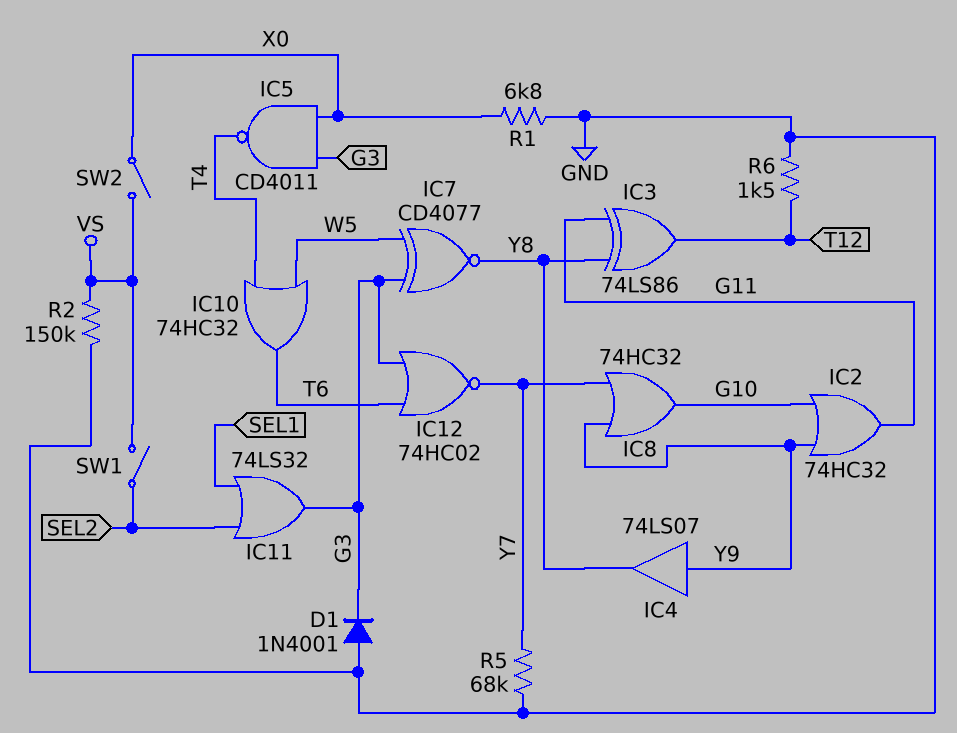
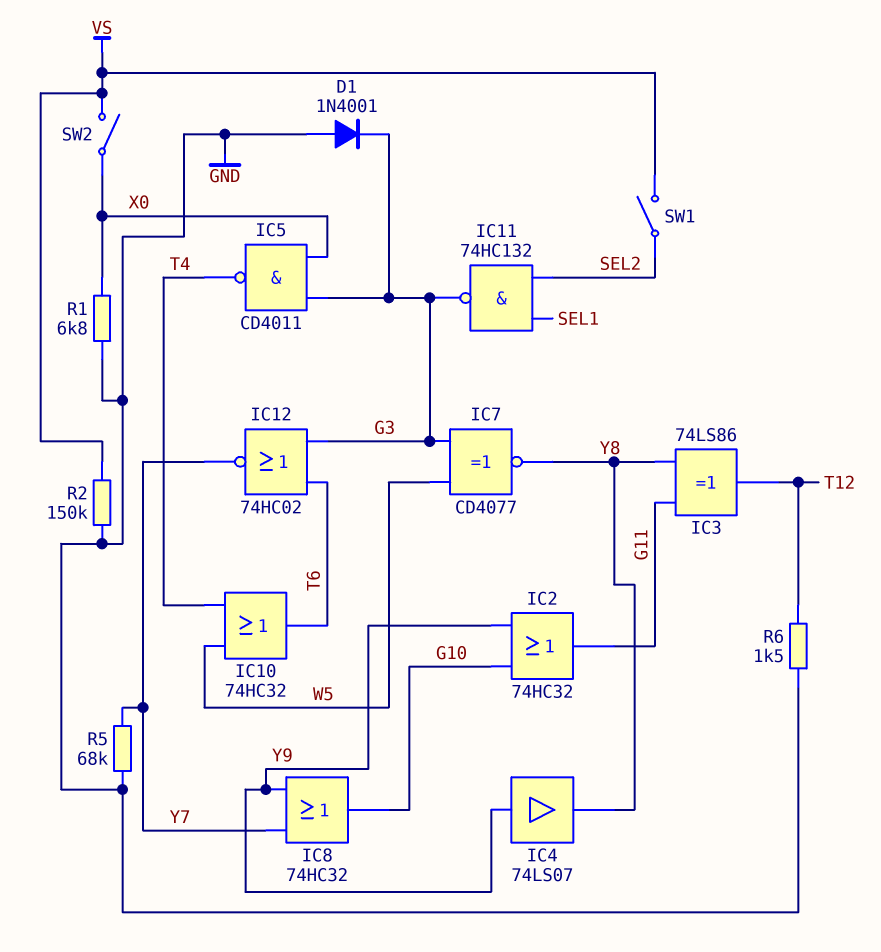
IC11: OR 74LS32 (in SEL1, in SEL2, out G3) -> NAND 74HC132 (in SEL1, in SEL2, out G3)

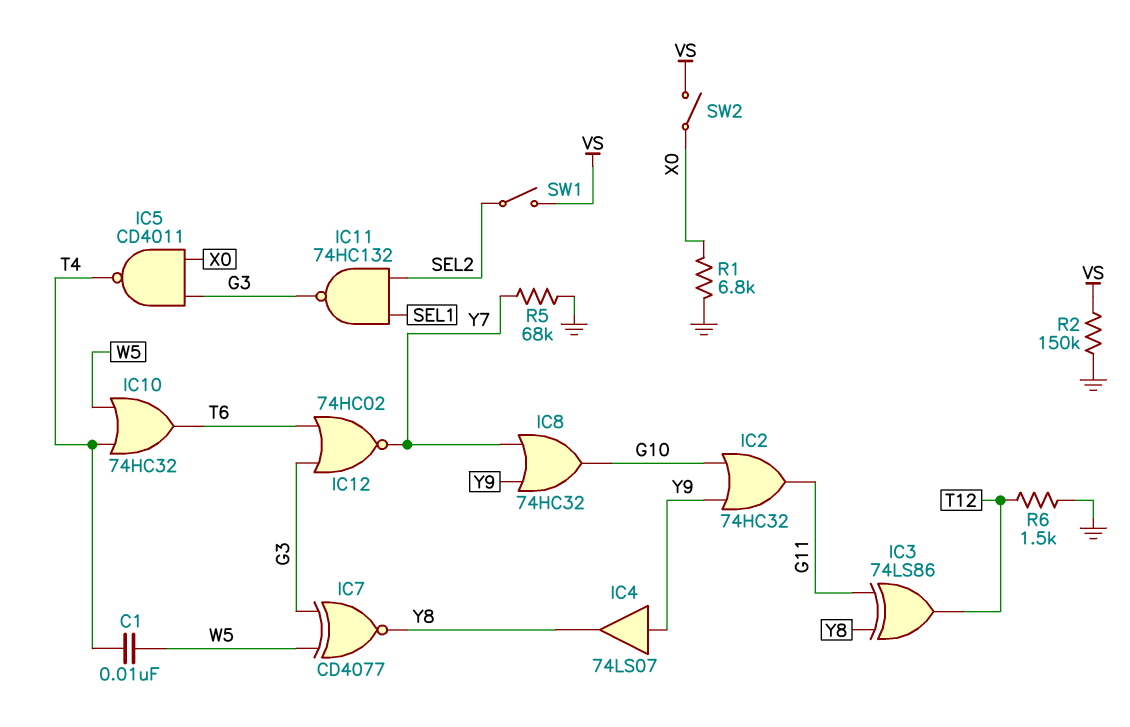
C1: none -> 10nF (T4, W5)
D1: diode 1N4001 (A GND, K G3) -> none

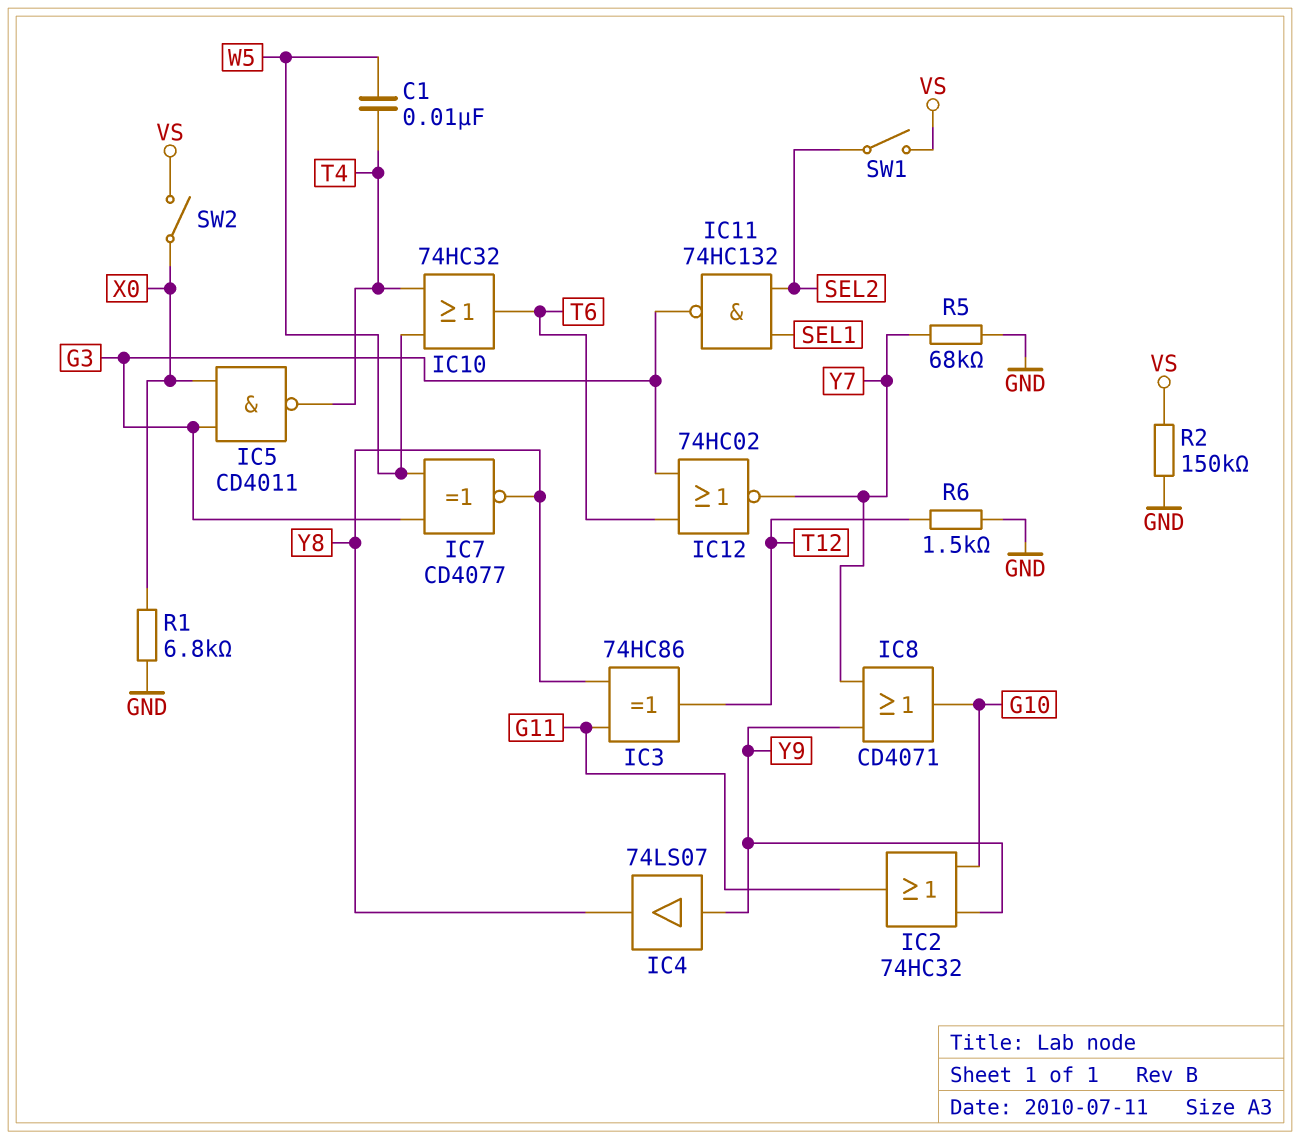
IC3: XOR 74LS86 (in G11, in Y8, out T12) -> XOR 74HC86 (in G11, in Y8, out T12)
IC8: OR 74HC32 (in Y7, in Y9, out G10) -> OR CD4071 (in Y7, in Y9, out G10)

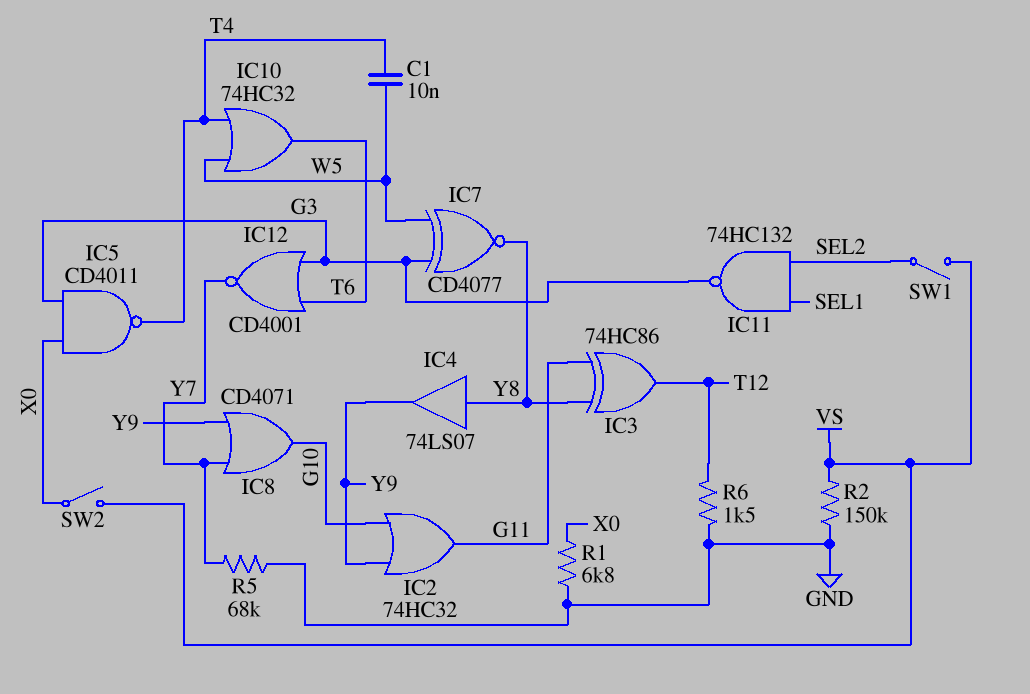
IC4: buffer 74LS07 (in Y9, out Y8) -> buffer 74LS07 (in Y8, out Y9)
IC12: NOR 74HC02 (in G3, in T6, out Y7) -> NOR CD4001 (in G3, in T6, out Y7)

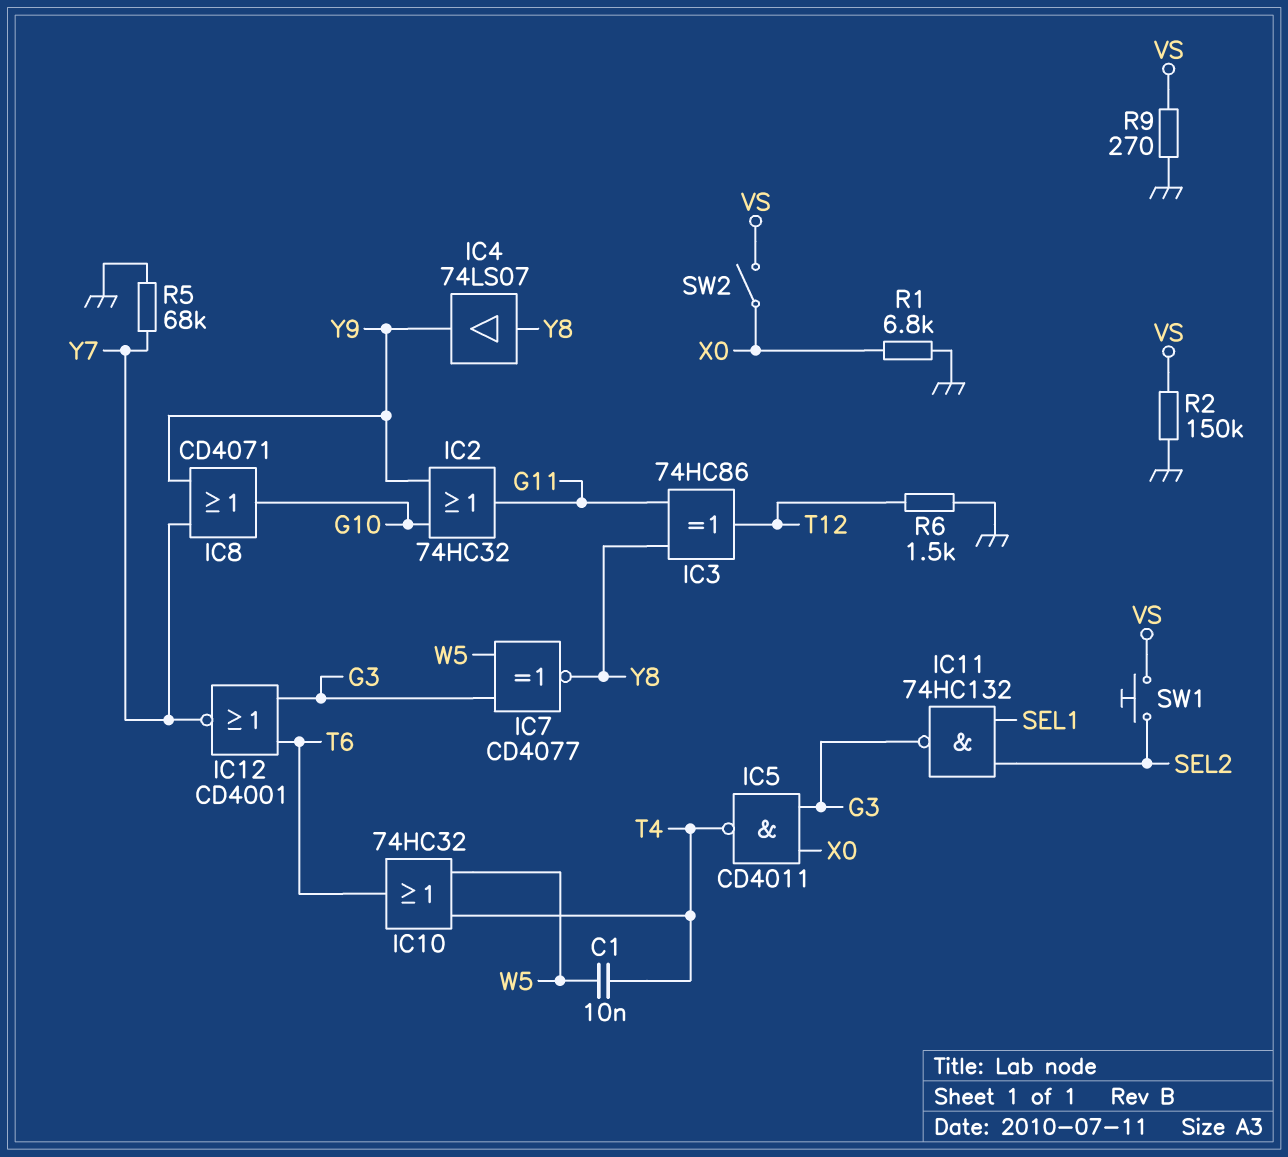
R9: none -> 270 (GND, VS)
SW1: switch (SEL2, VS) -> button (SEL2, VS)

